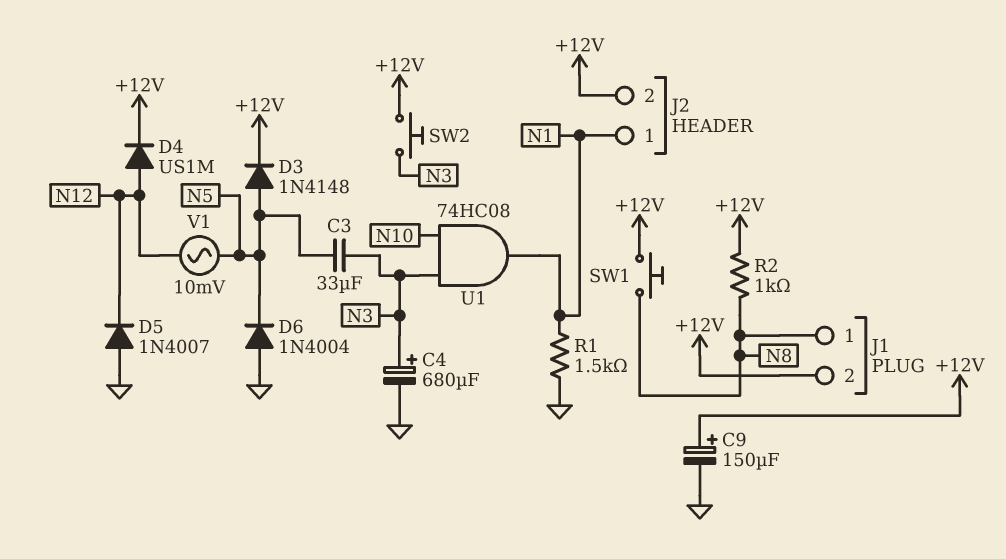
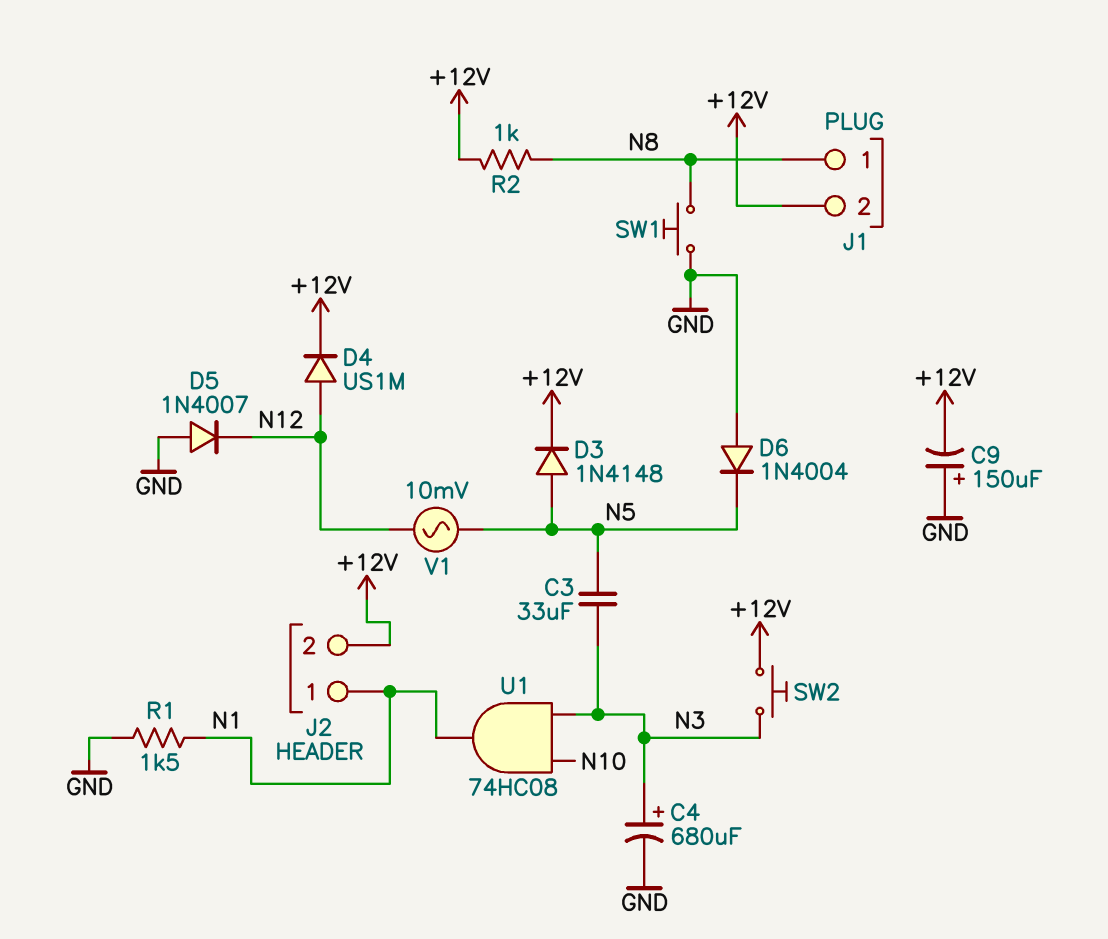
C9: 150uF (plus +12V, minus GND) -> 150uF (plus GND, minus +12V)
SW1: button (+12V, N8) -> button (GND, N8)

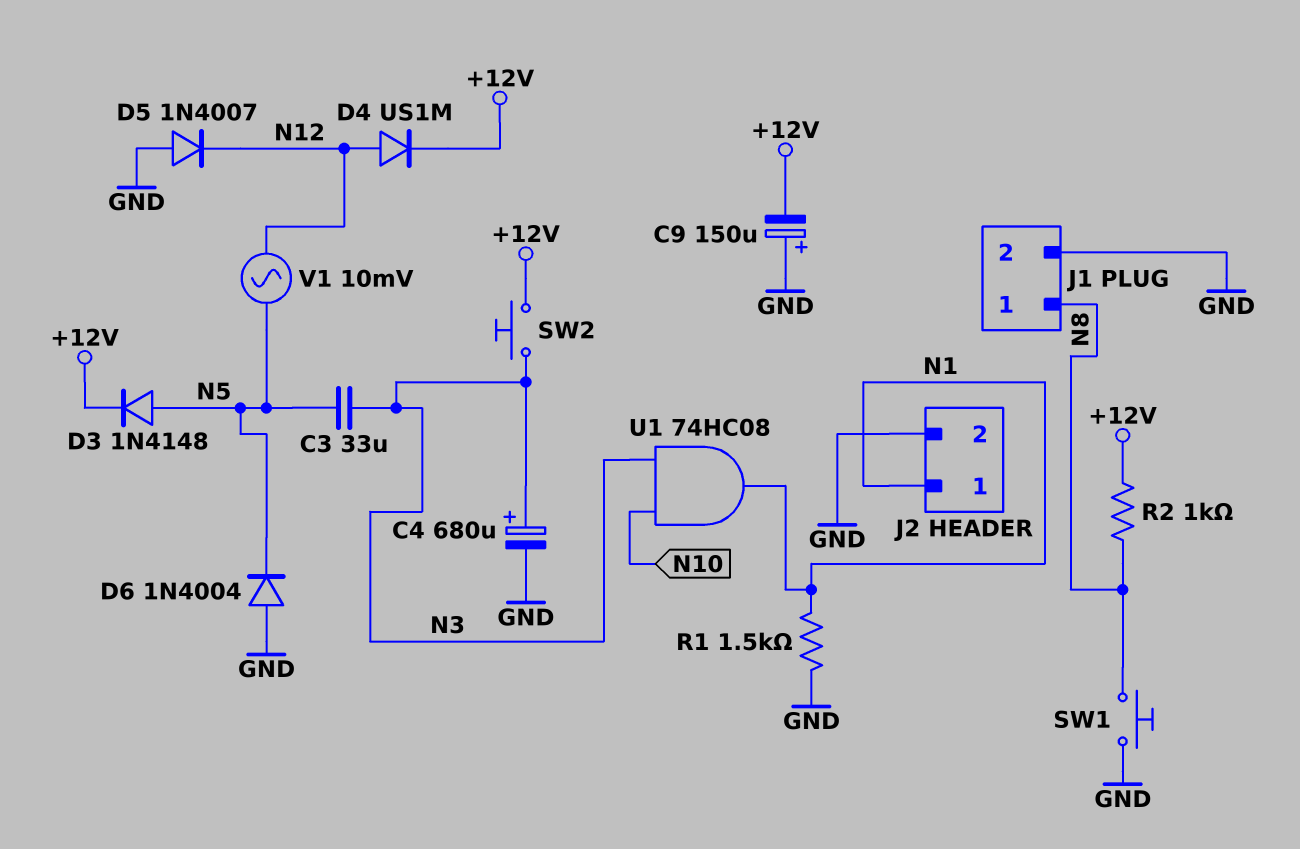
J1 pin 2: +12V -> GND
J2 pin 2: +12V -> GND

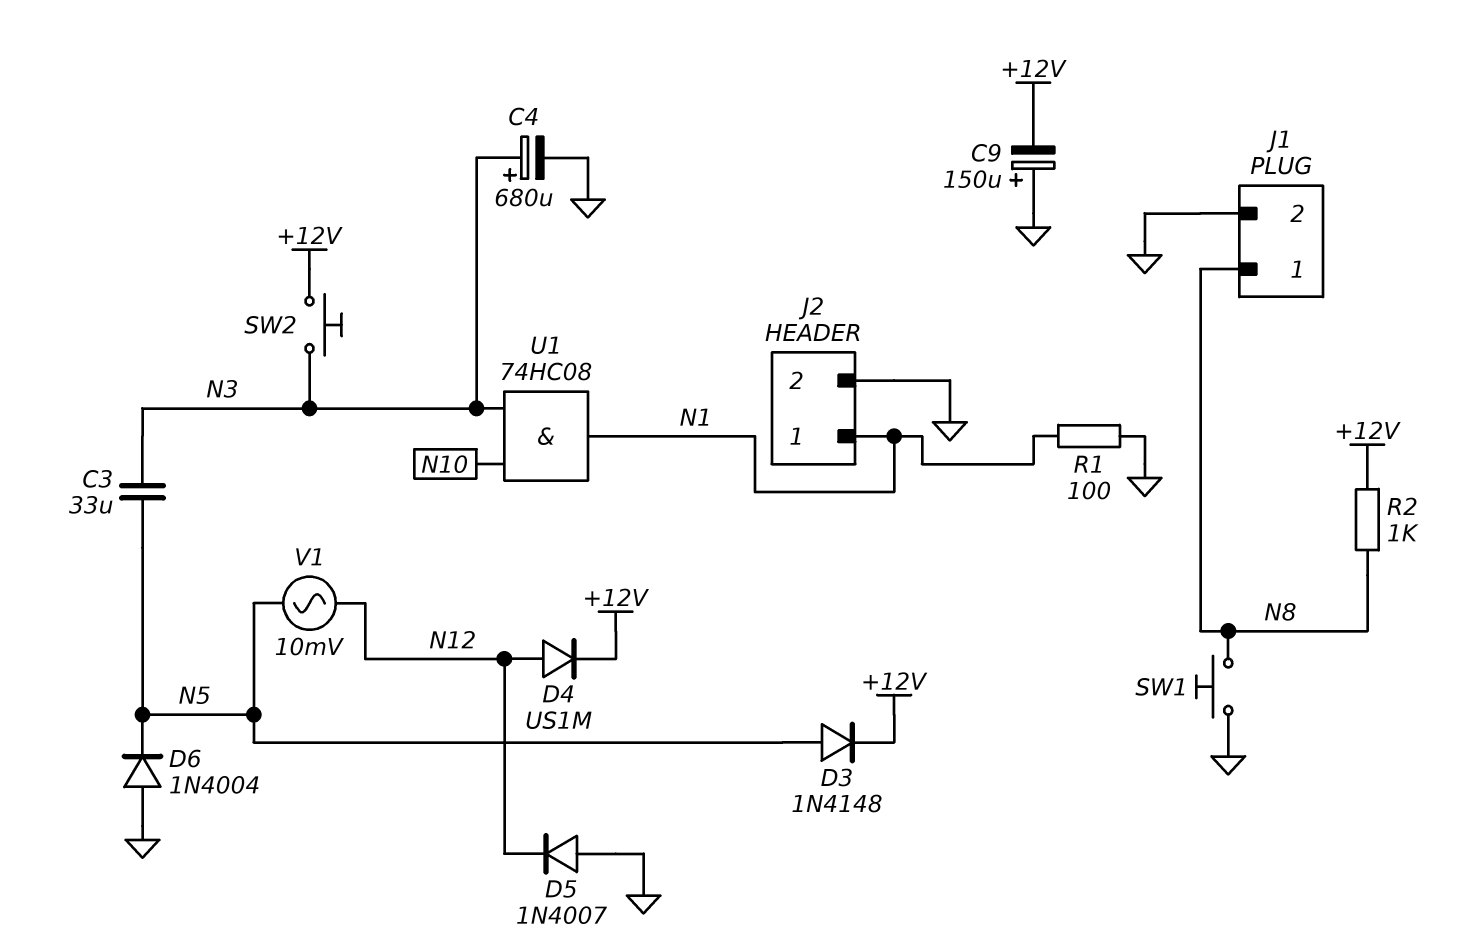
R1: 1.5k (GND, N1) -> 100 (GND, N1)

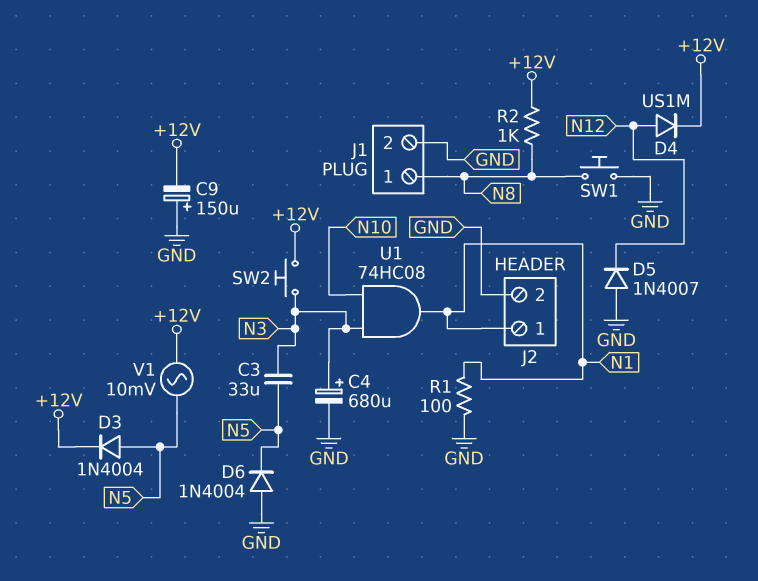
D3: diode 1N4148 (A N5, K +12V) -> diode 1N4004 (A N5, K +12V)
V1: AC 10mV (N5, N12) -> AC 10mV (+12V, N5)

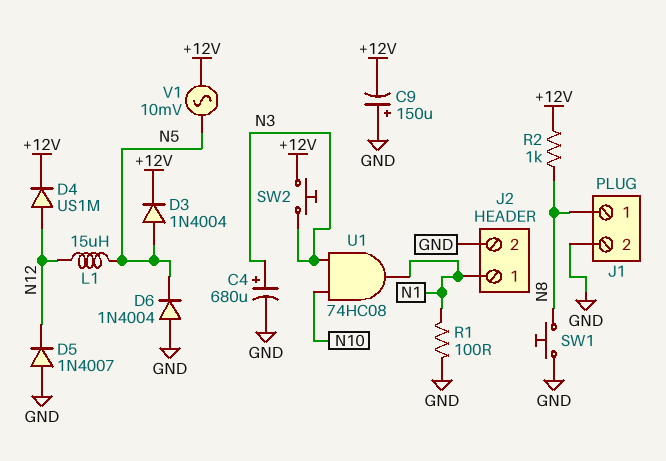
C3: 33uF (N3, N5) -> none
L1: none -> 15uH (N5, N12)

